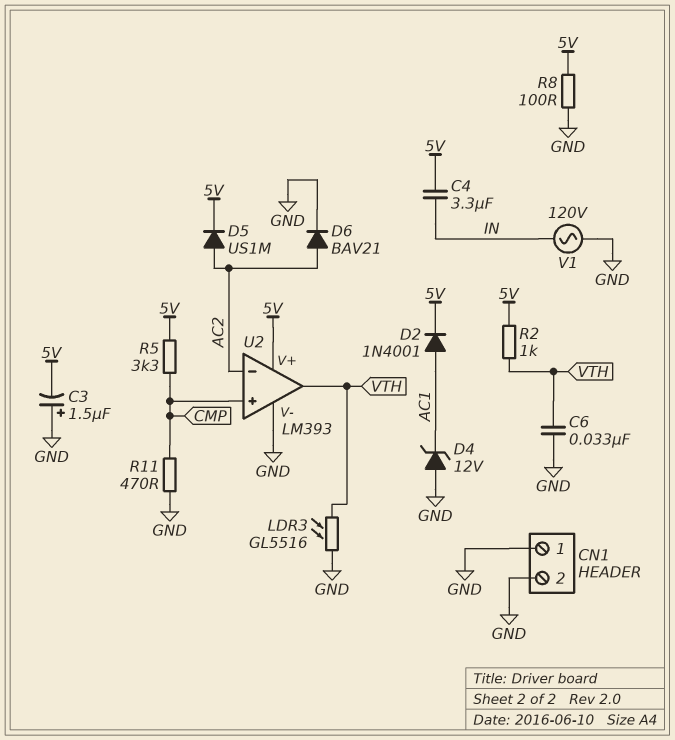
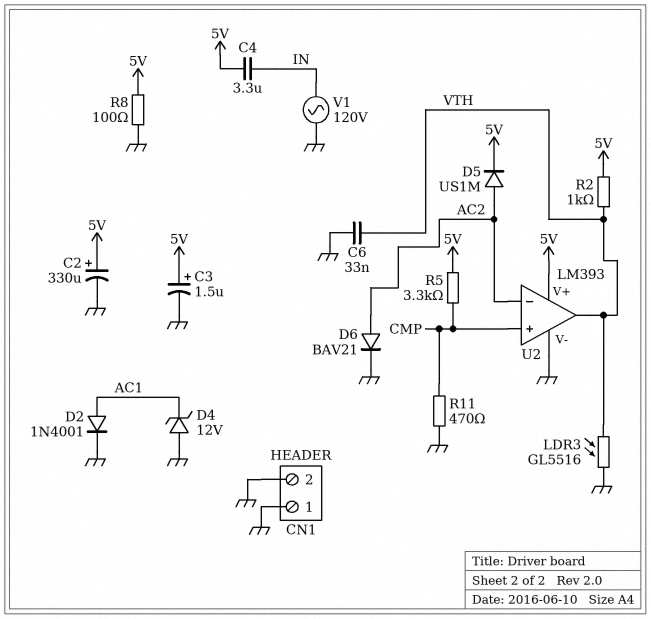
C2: none -> 330uF (plus 5V, minus GND)
C3: 1.5uF (plus GND, minus 5V) -> 1.5uF (plus 5V, minus GND)
D2: diode 1N4001 (A AC1, K 5V) -> diode 1N4001 (A AC1, K GND)

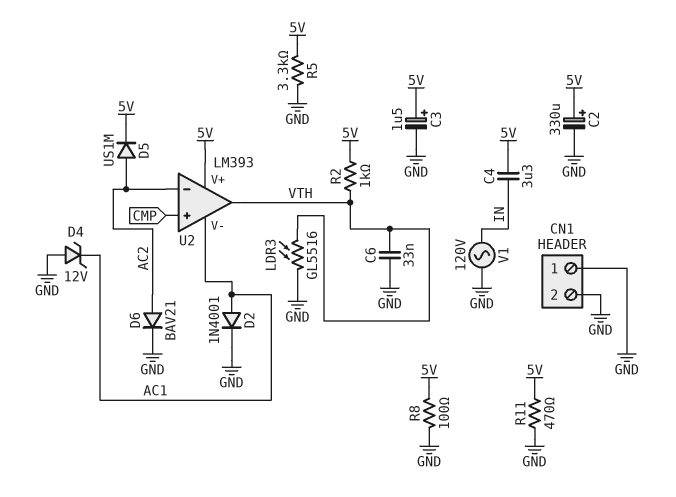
R5: 3.3k (5V, CMP) -> 3.3k (5V, GND)
R11: 470 (CMP, GND) -> 470 (5V, GND)
U2 pin V-: GND -> AC1

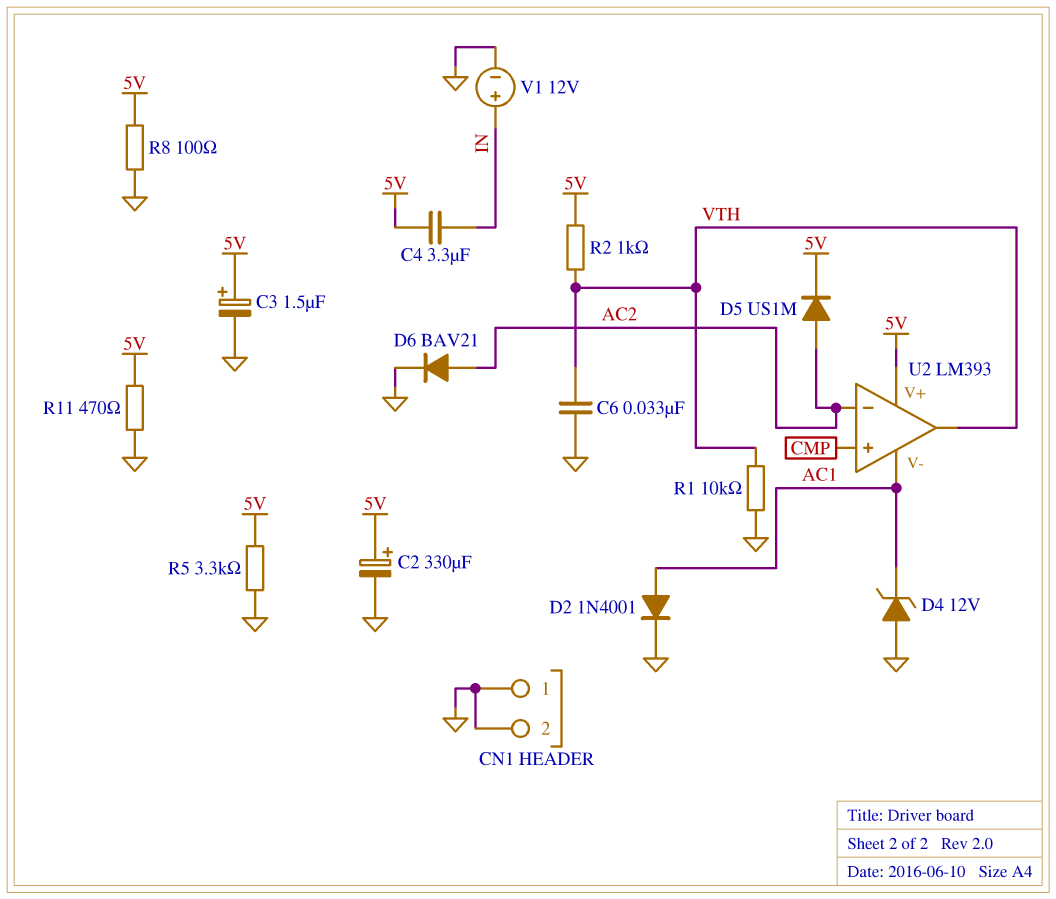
LDR3: GL5516 (GND, VTH) -> none
R1: none -> 10k (GND, VTH)
V1: AC 120V (GND, IN) -> 12V (plus IN, minus GND)

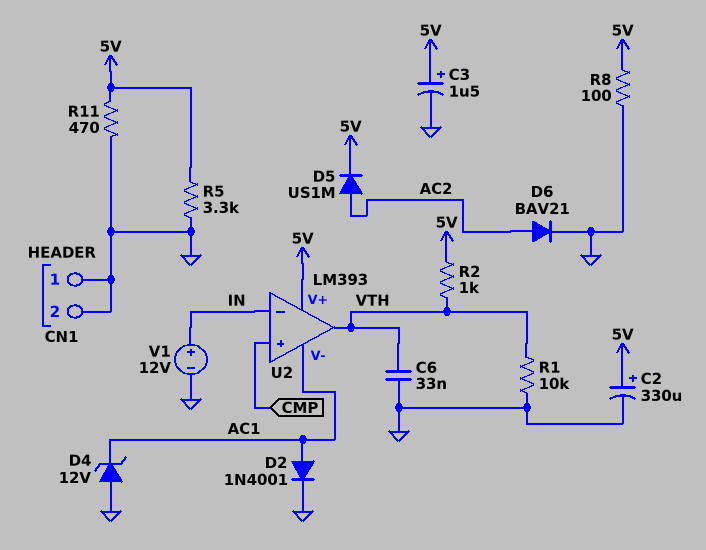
C4: 3.3uF (5V, IN) -> none
U2 pin in-: AC2 -> IN

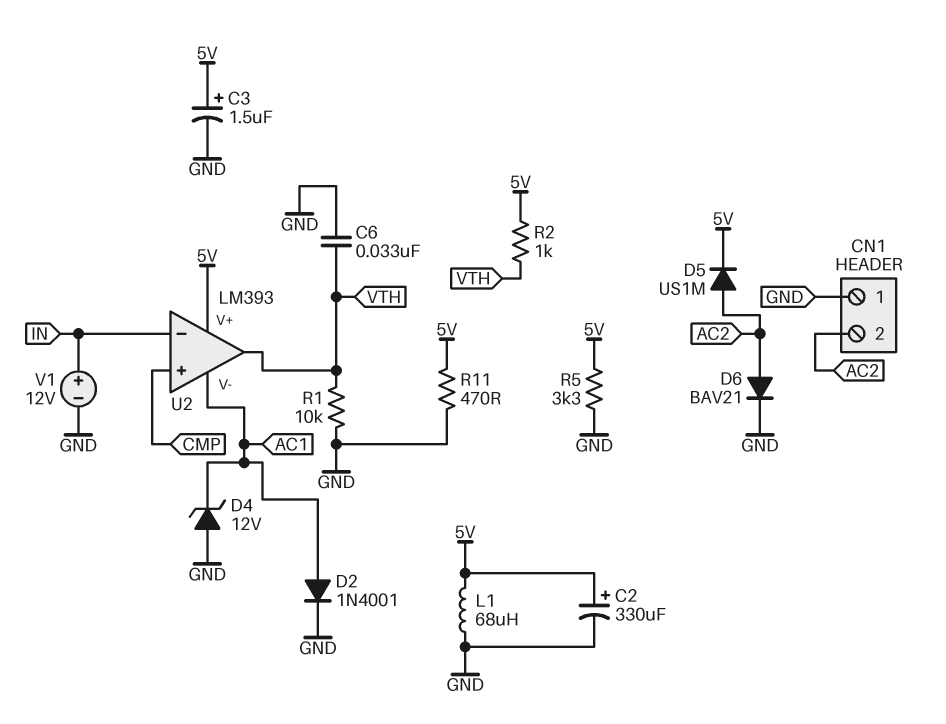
CN1 pin 2: GND -> AC2
L1: none -> 68uH (5V, GND)
R8: 100 (5V, GND) -> none

